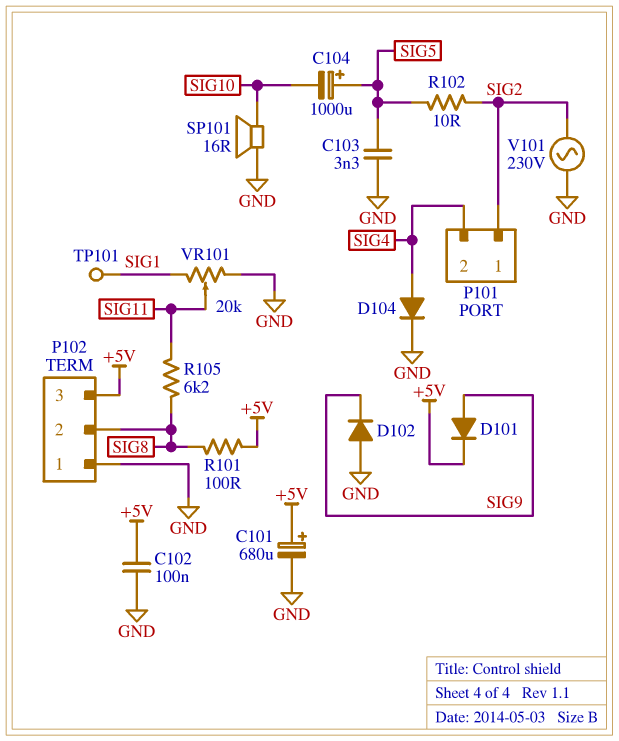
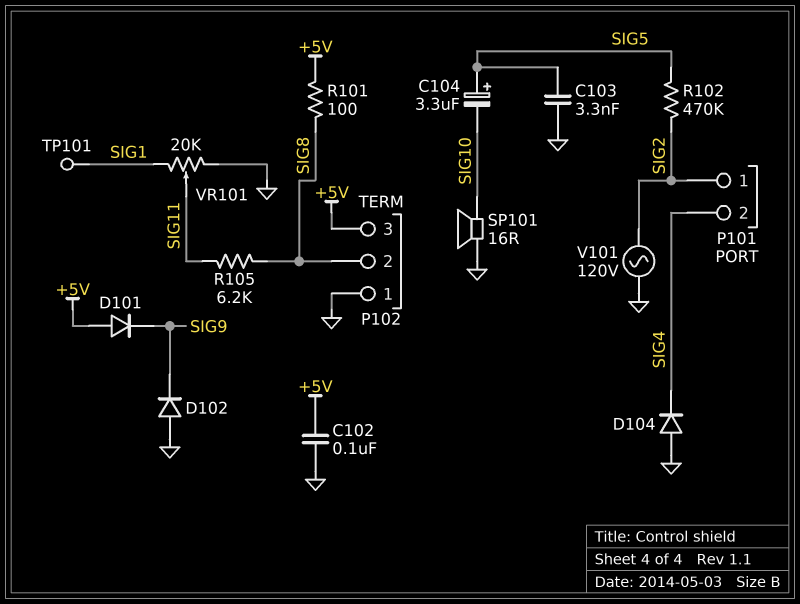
C101: 680uF (plus +5V, minus GND) -> none
C104: 1000uF (plus SIG5, minus SIG10) -> 3.3uF (plus SIG5, minus SIG10)
D101: diode (A SIG9, K +5V) -> diode (A +5V, K SIG9)
D104: diode (A SIG4, K GND) -> diode (A GND, K SIG4)
R102: 10 (SIG2, SIG5) -> 470k (SIG2, SIG5)
V101: AC 230V (GND, SIG2) -> AC 120V (GND, SIG2)

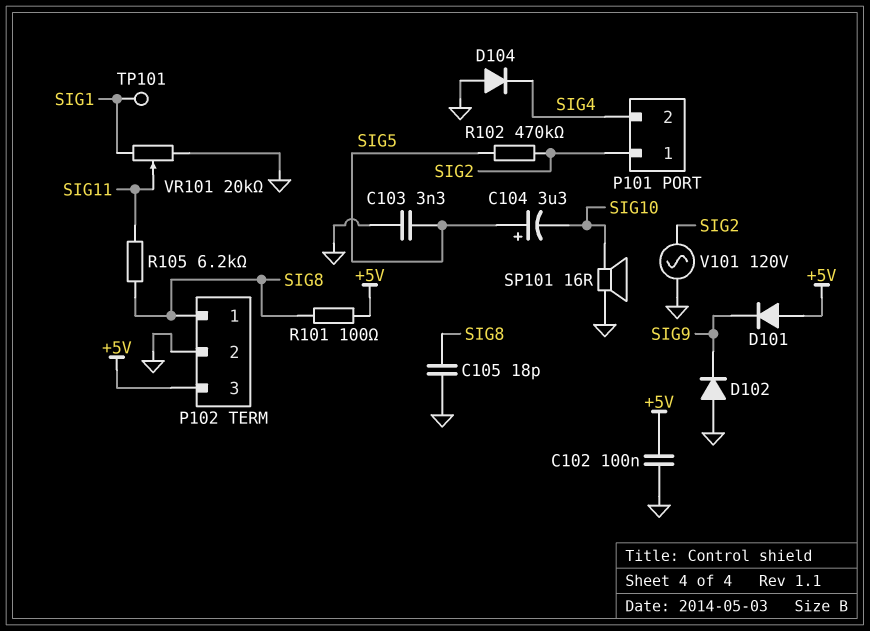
C105: none -> 18pF (GND, SIG8)
P102 pin 1: GND -> SIG8
P102 pin 2: SIG8 -> GND

